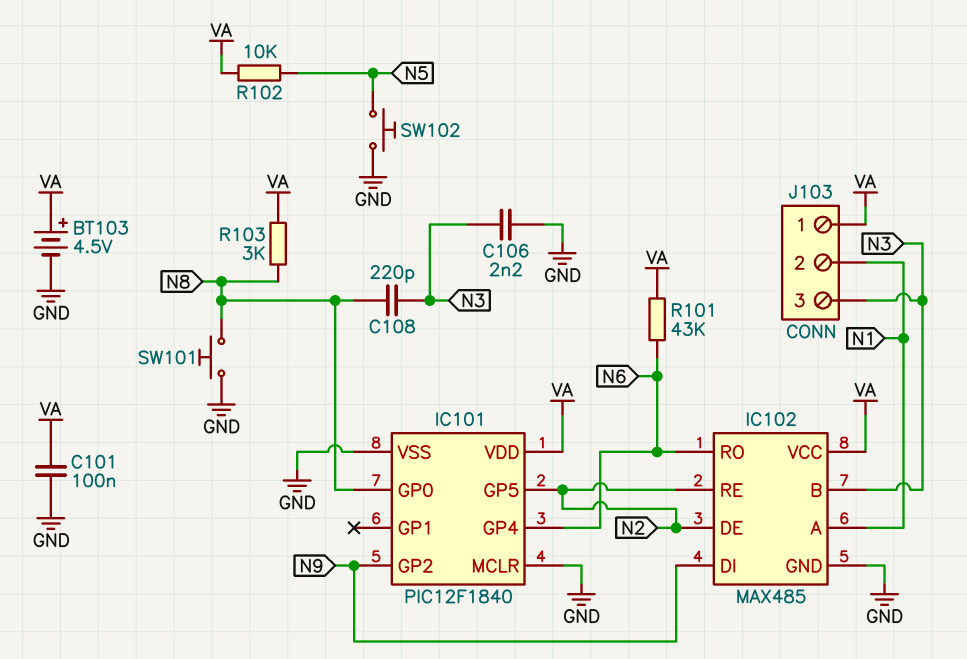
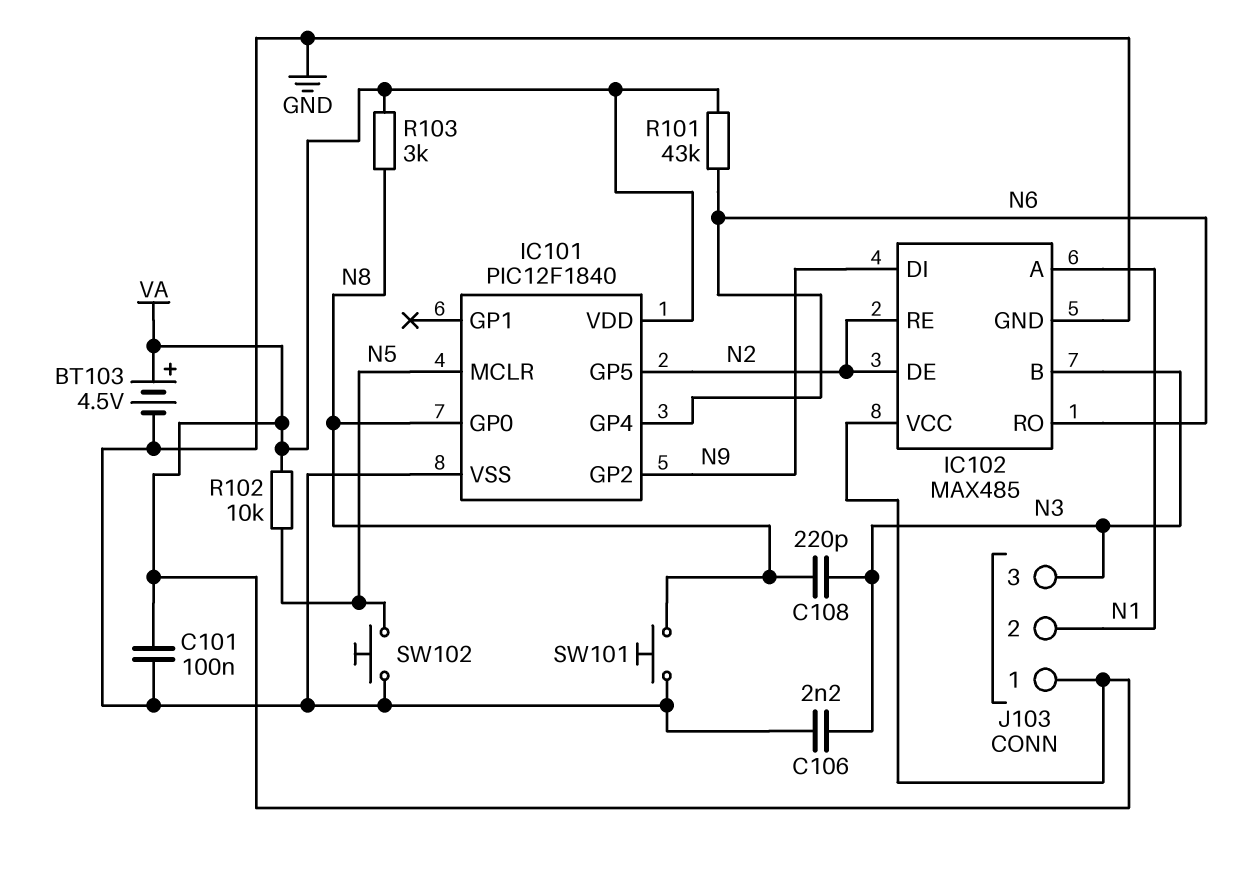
IC101 pin MCLR: GND -> N5

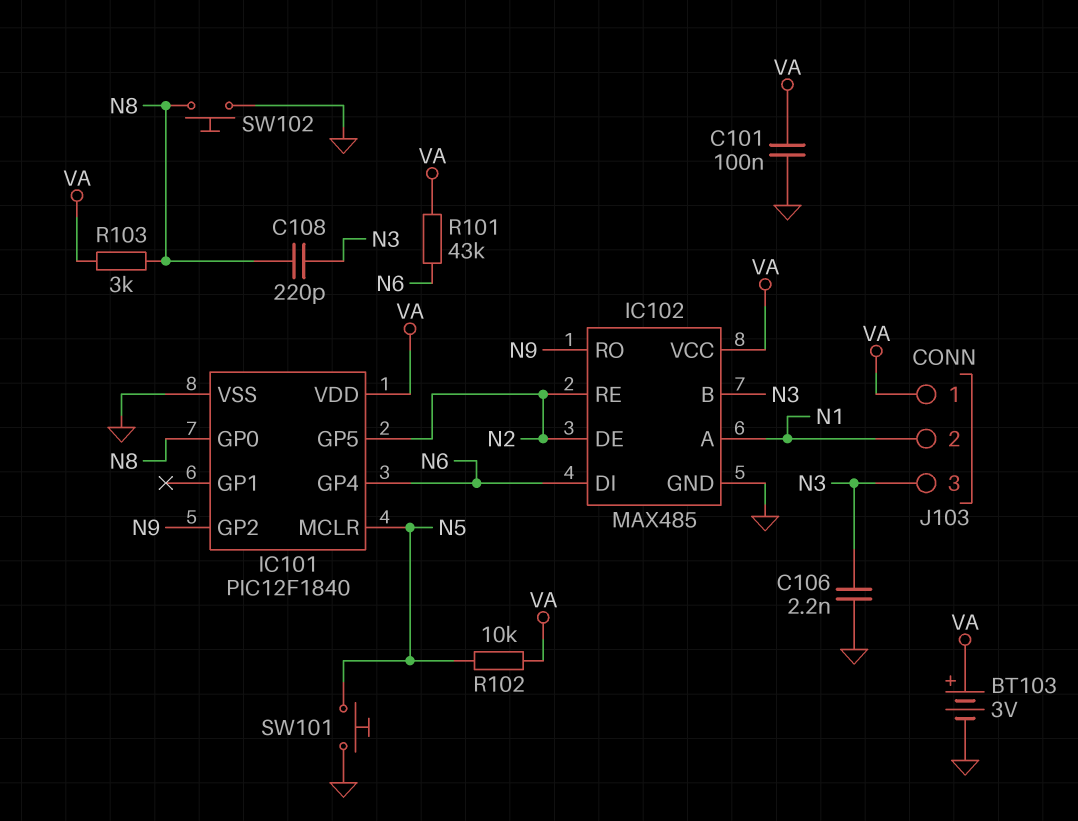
BT103: 4.5V (plus VA, minus GND) -> 3V (plus VA, minus GND)
IC102 pin DI: N9 -> N6
IC102 pin RO: N6 -> N9
SW101: button (GND, N8) -> button (GND, N5)
SW102: button (GND, N5) -> button (GND, N8)

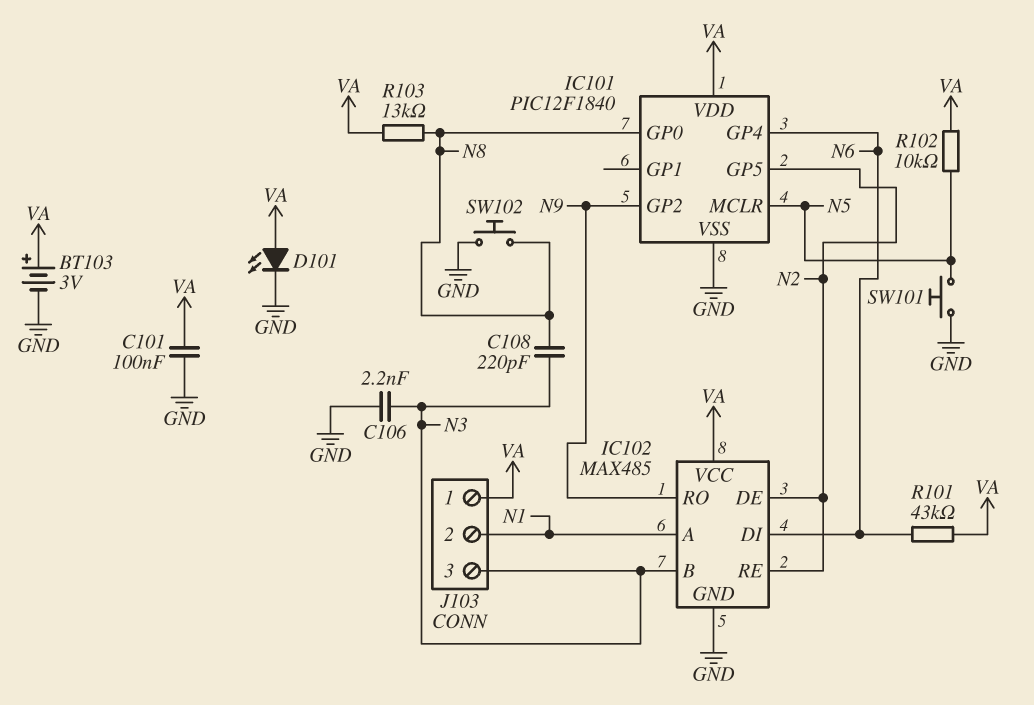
D101: none -> LED (A VA, K GND)
R103: 3k (N8, VA) -> 13k (N8, VA)

